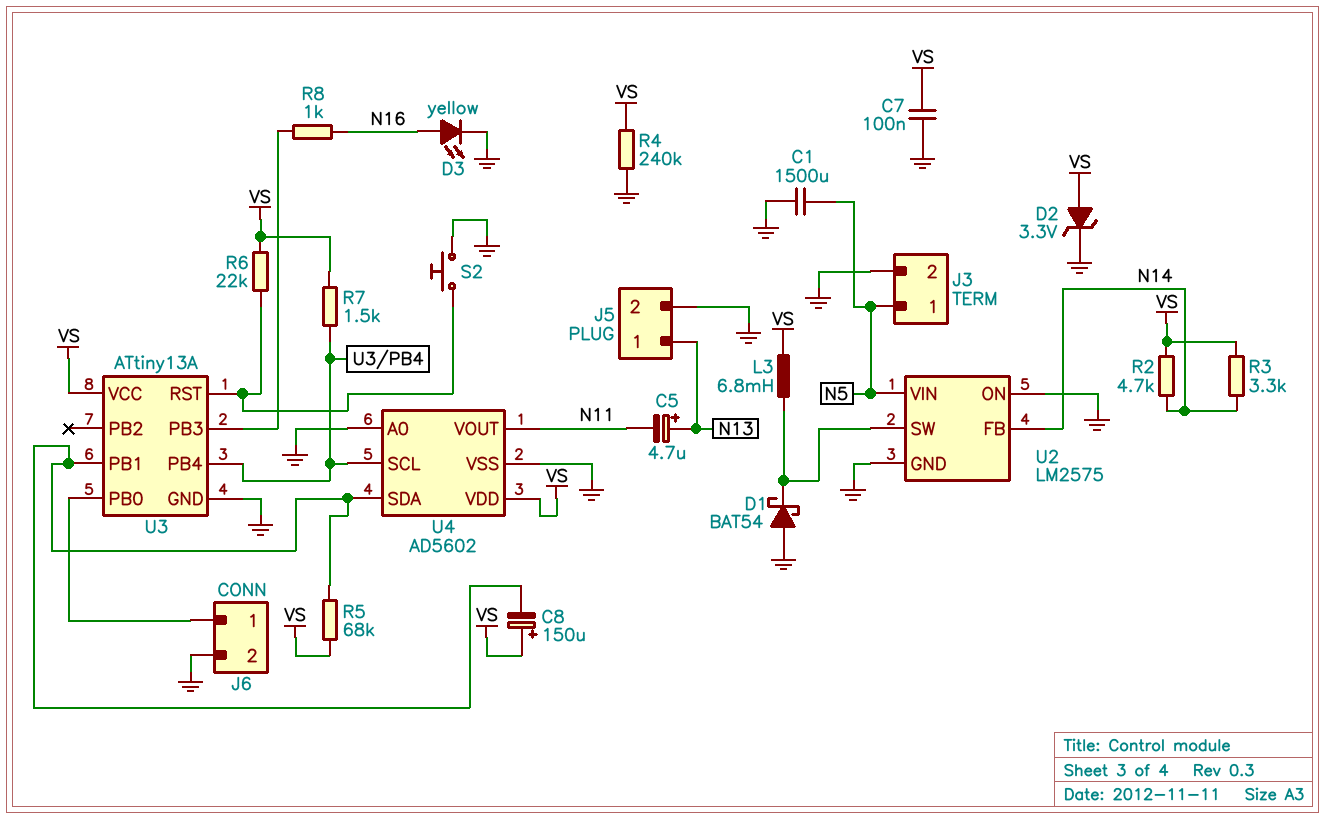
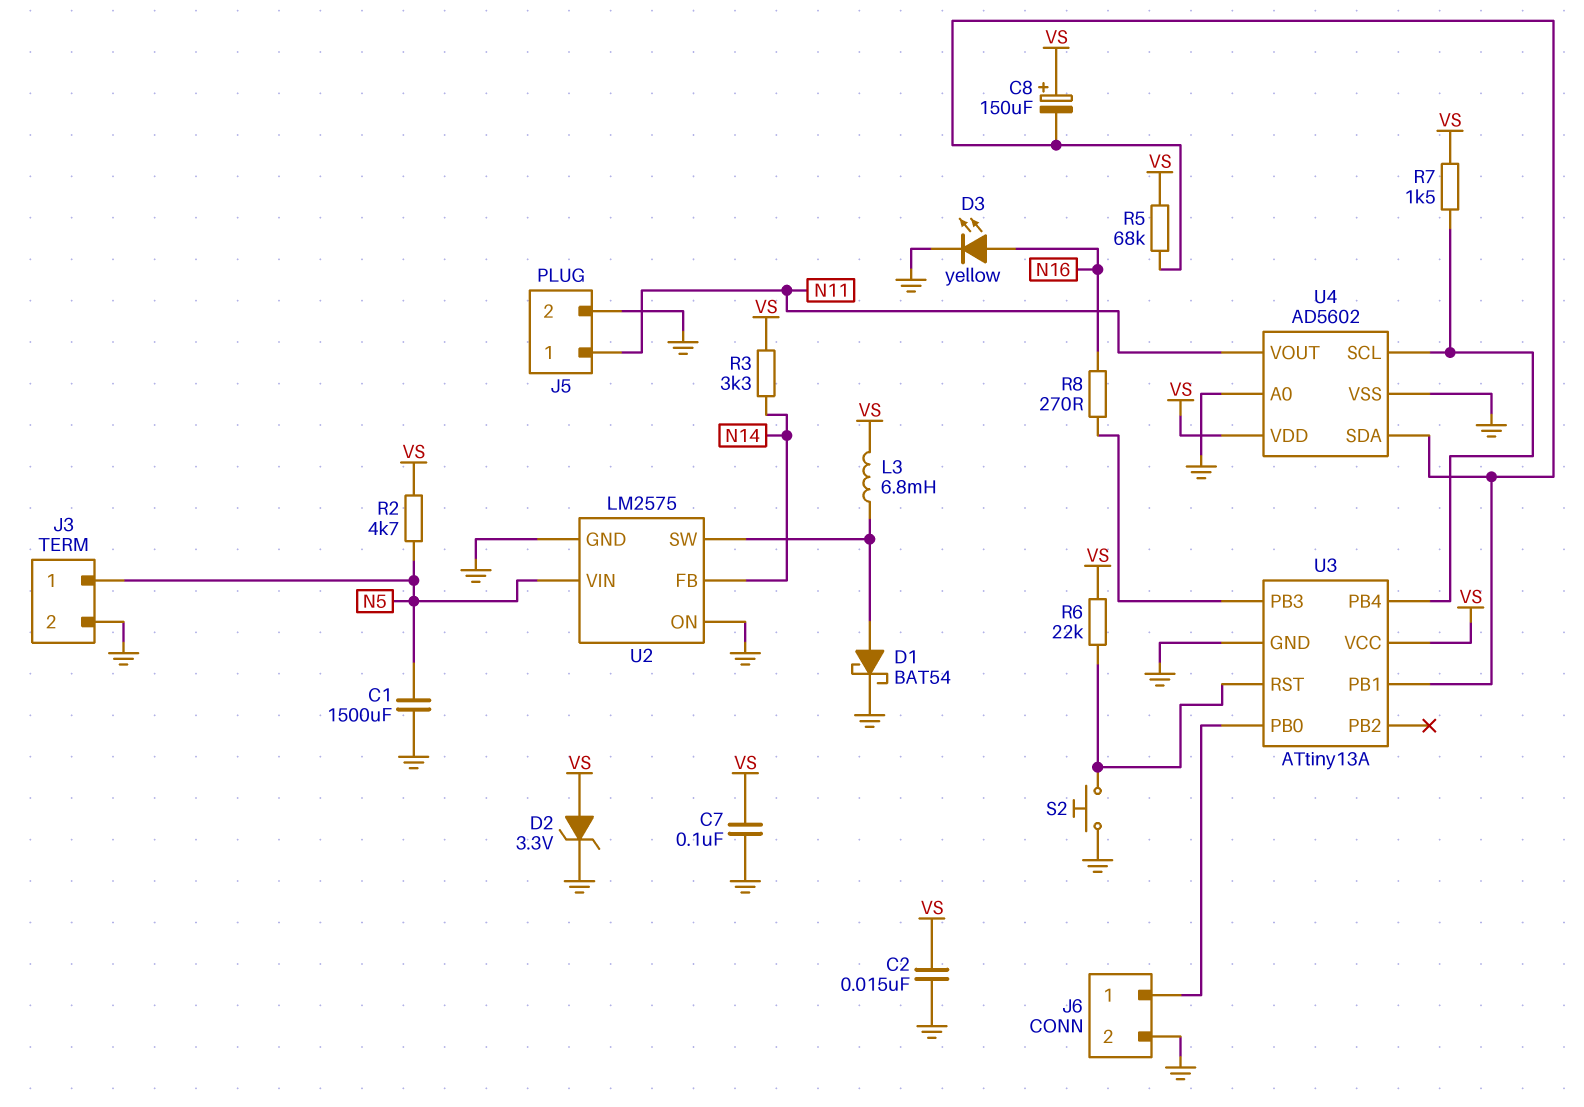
C2: none -> 15nF (GND, VS)
C5: 4.7uF (plus N13, minus N11) -> none
D1: schottky BAT54 (A GND, K U2/SW) -> schottky BAT54 (A U2/SW, K GND)
J5 pin 1: N13 -> N11
R2: 4.7k (N14, VS) -> 4.7k (N5, VS)
R4: 240k (GND, VS) -> none
R8: 1k (N16, U3/PB3) -> 270 (N16, U3/PB3)

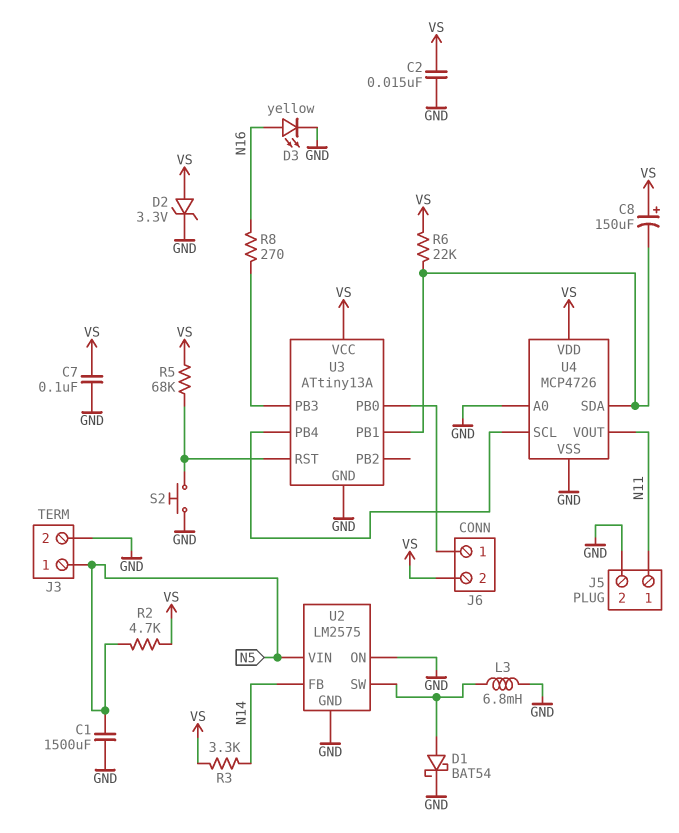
J6 pin 2: GND -> VS
L3: 6.8mH (U2/SW, VS) -> 6.8mH (GND, U2/SW)
R5: 68k (U3/PB1, VS) -> 68k (U3/RST, VS)
R6: 22k (U3/RST, VS) -> 22k (U3/PB1, VS)
R7: 1.5k (U3/PB4, VS) -> none
U4: AD5602 -> MCP4726

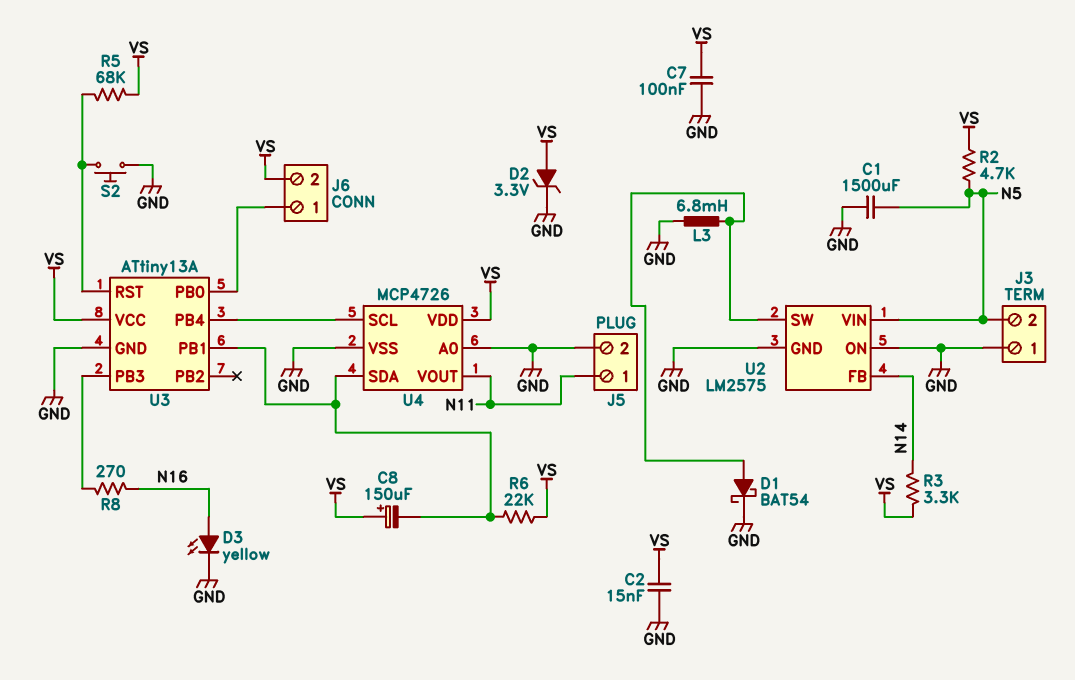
J3 pin 1: N5 -> GND
J3 pin 2: GND -> N5

